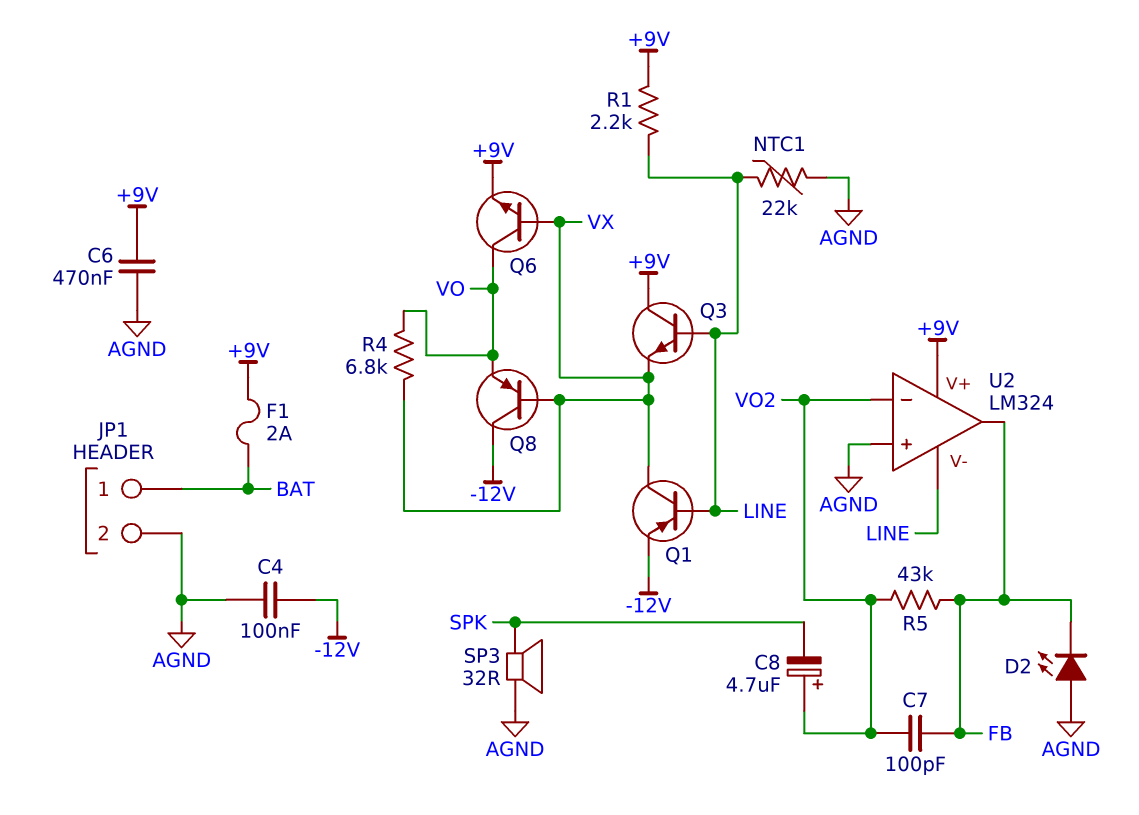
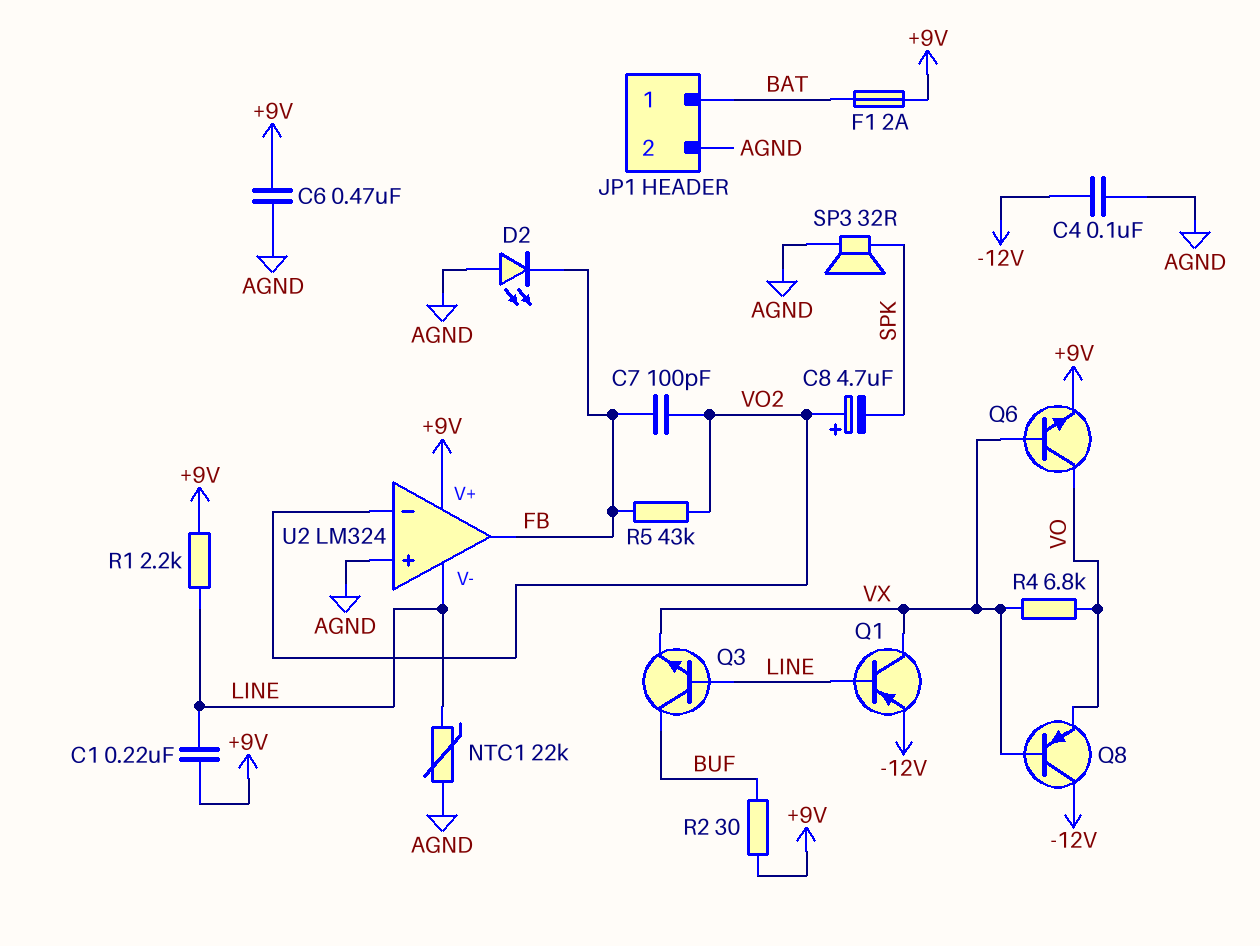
C1: none -> 220nF (+9V, LINE)
Q3: NPN (B LINE, C +9V, E VX) -> NPN (B LINE, C BUF, E VX)
R2: none -> 30 (+9V, BUF)

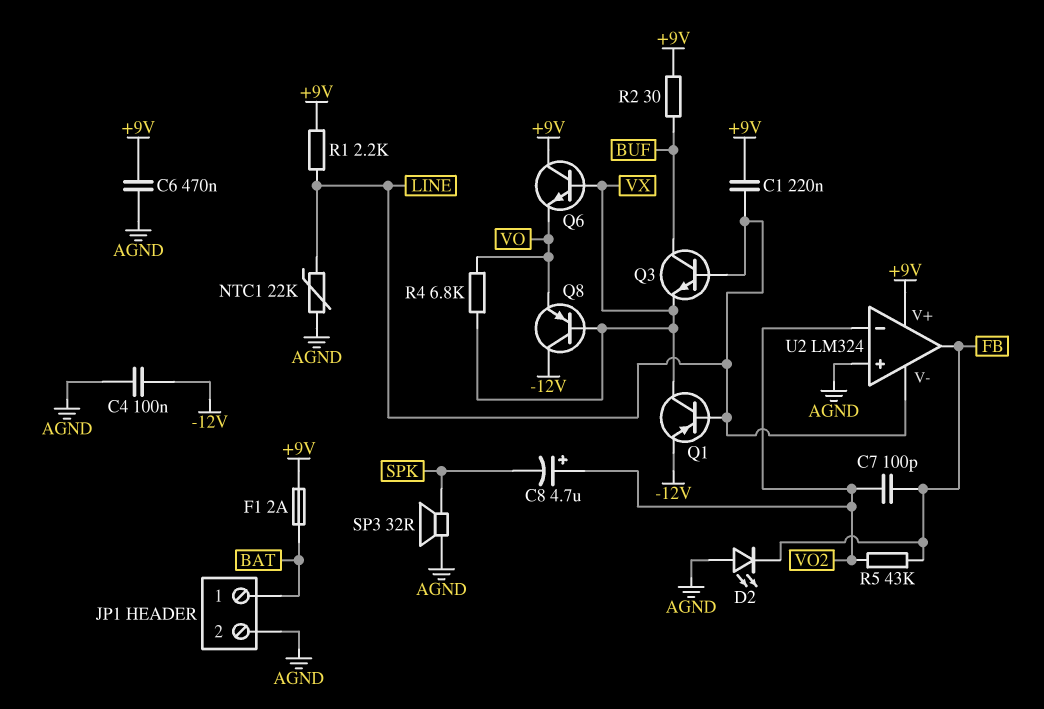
Q6: NPN (B VX, C VO, E +9V) -> NPN (B VX, C +9V, E VO)

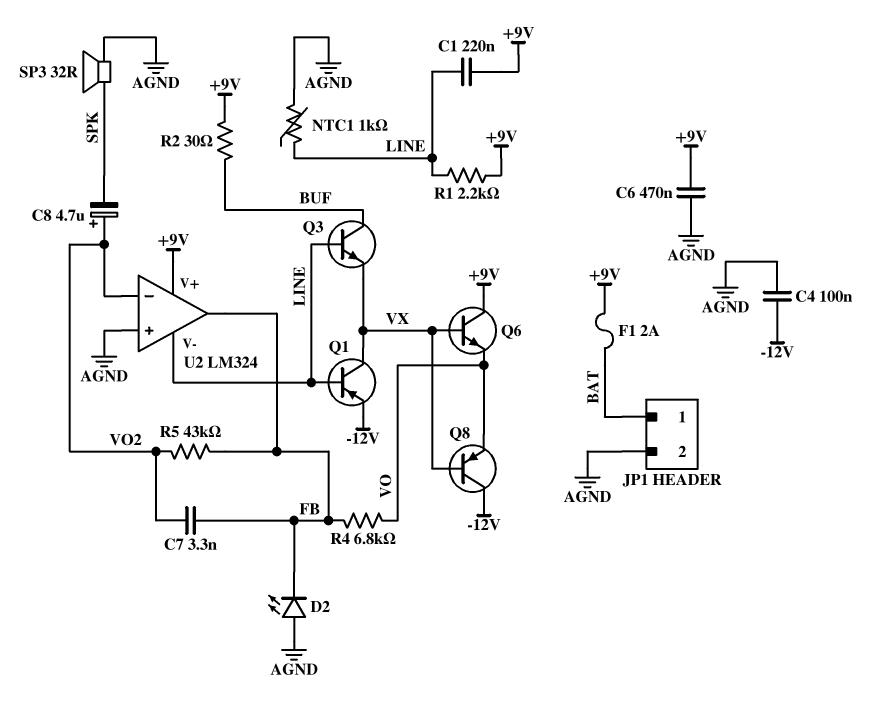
C7: 100pF (FB, VO2) -> 3.3nF (FB, VO2)
NTC1: 22k (AGND, LINE) -> 1k (AGND, LINE)
R4: 6.8k (VO, VX) -> 6.8k (FB, VO)

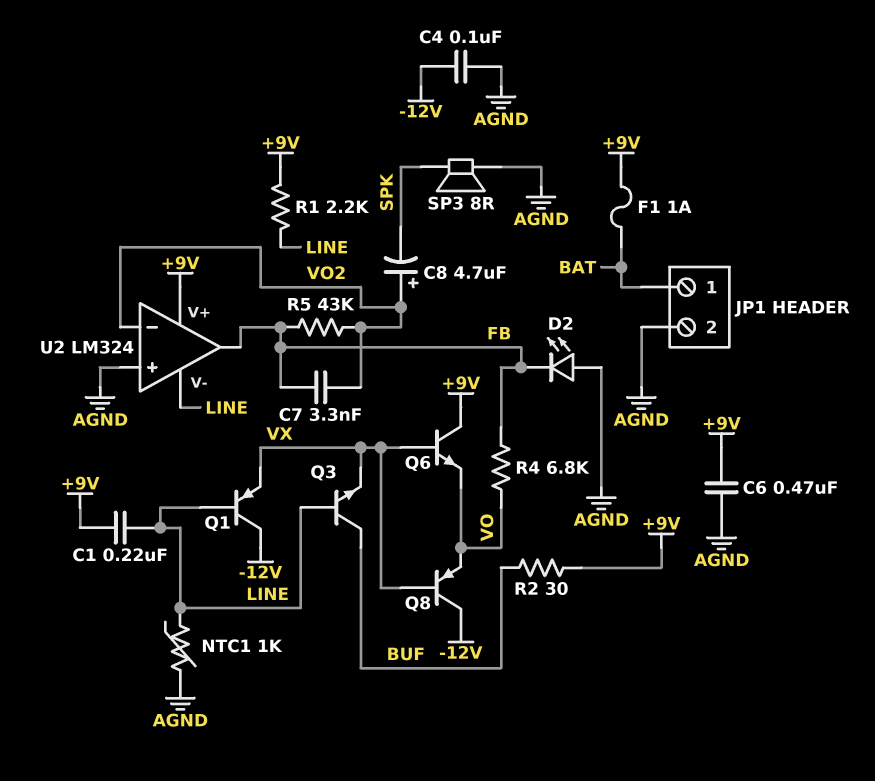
F1: 2A (+9V, BAT) -> 1A (+9V, BAT)
Q1: PNP (B LINE, C VX, E -12V) -> PNP (B LINE, C -12V, E VX)
SP3: speaker 32R (AGND, SPK) -> speaker 8R (AGND, SPK)

